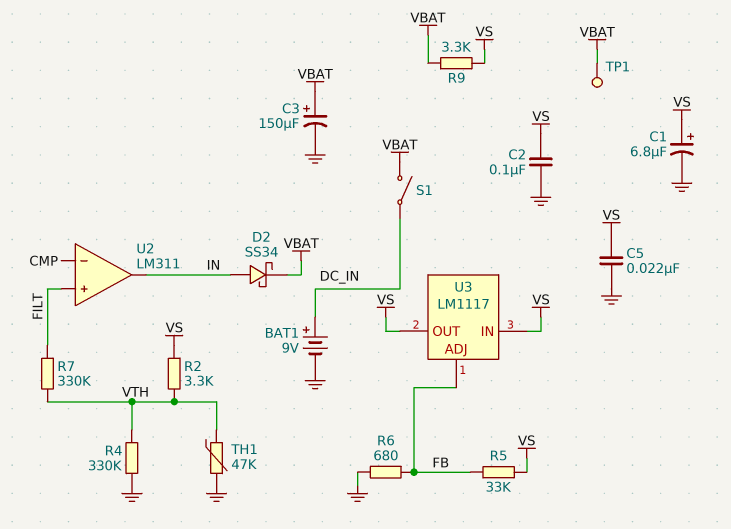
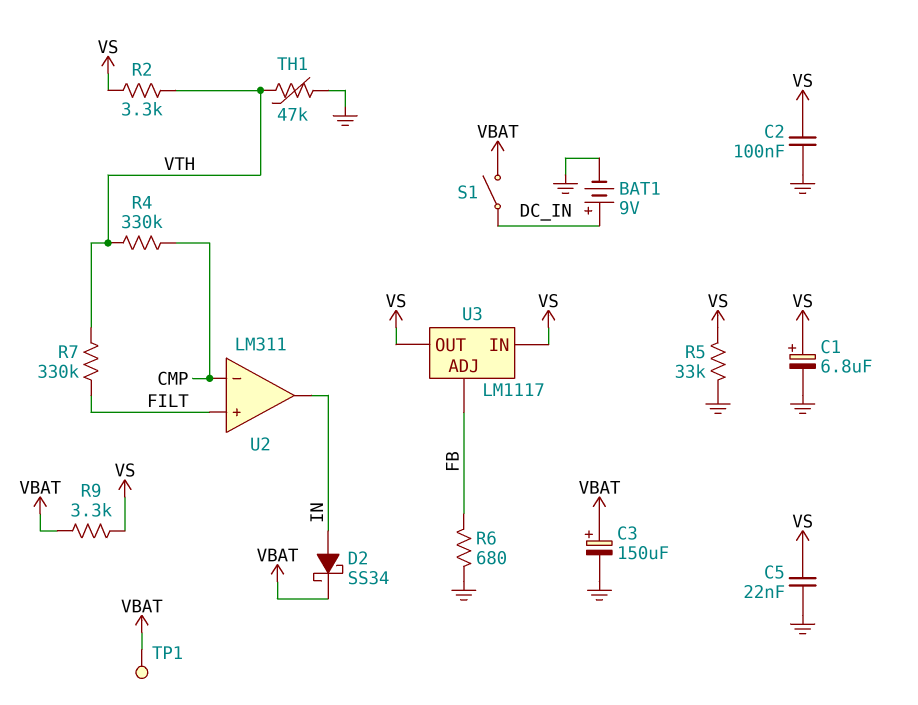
R4: 330k (GND, VTH) -> 330k (CMP, VTH)
R5: 33k (FB, VS) -> 33k (GND, VS)

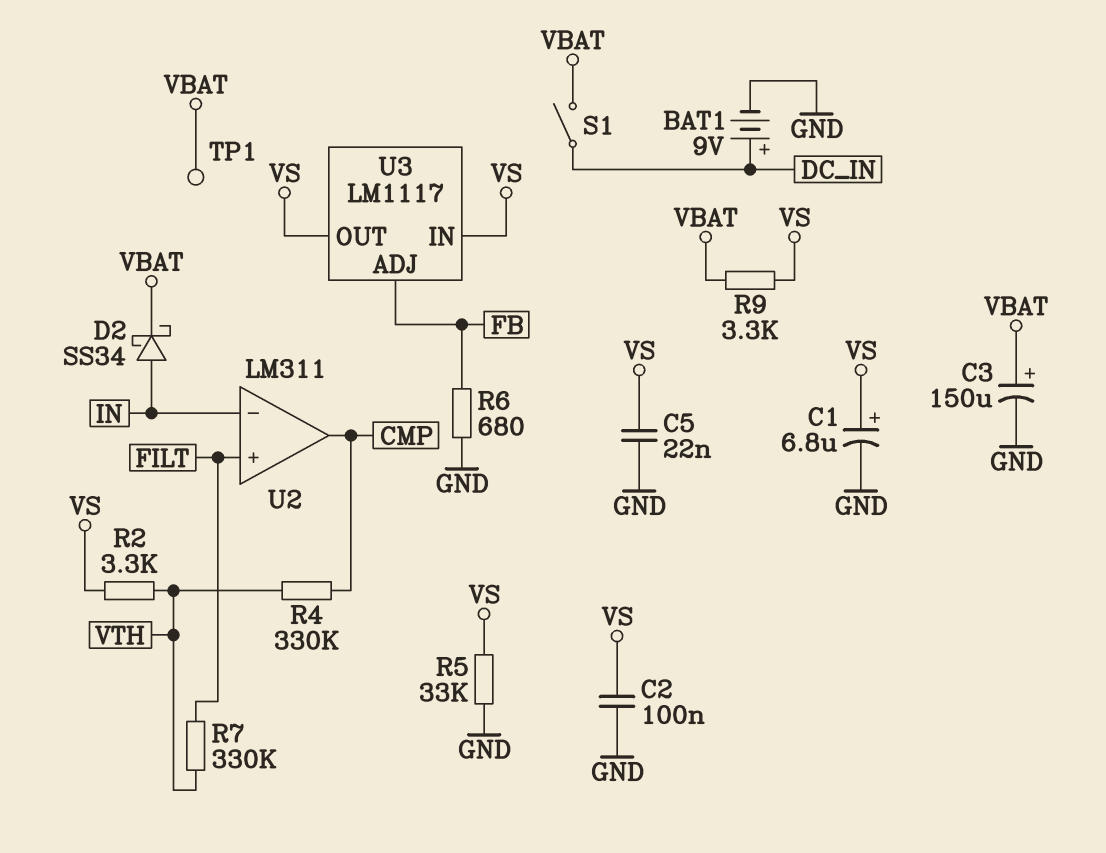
TH1: 47k (GND, VTH) -> none
U2 pin in-: CMP -> IN
U2 pin out: IN -> CMP

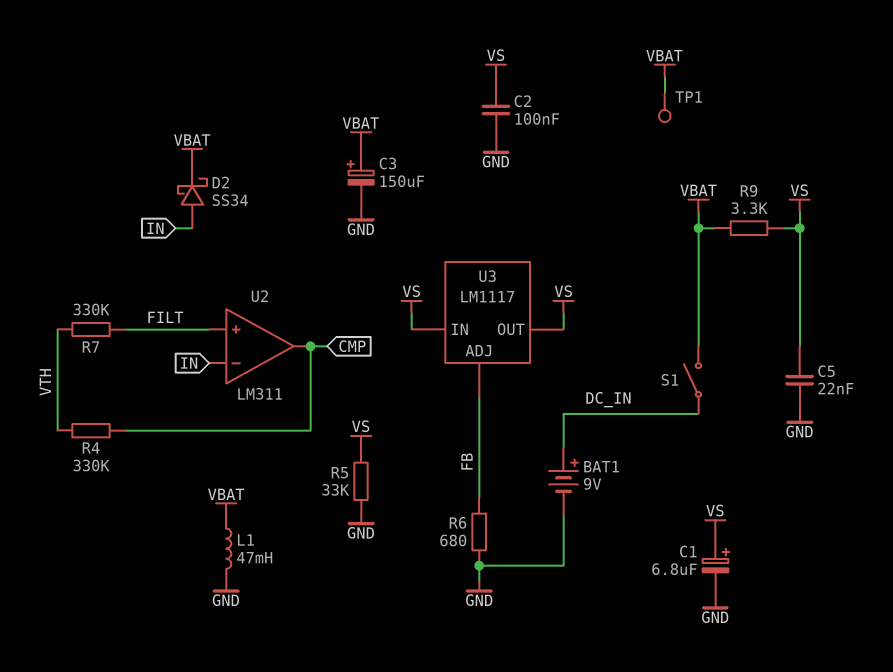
L1: none -> 47mH (GND, VBAT)
R2: 3.3k (VS, VTH) -> none

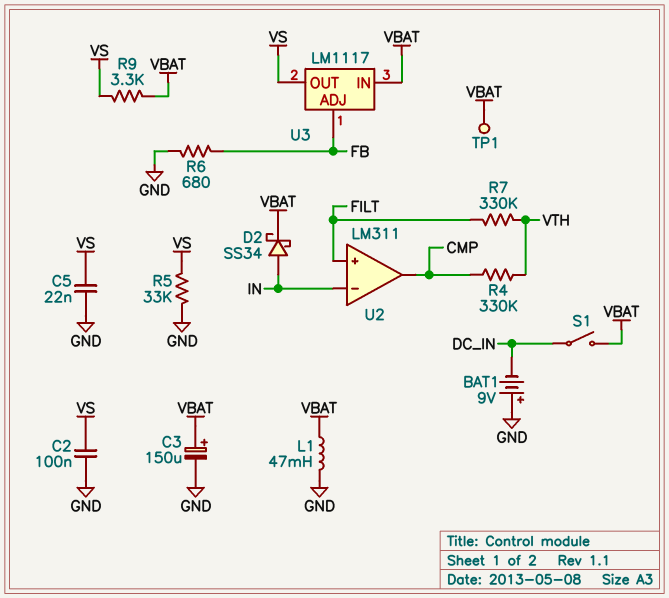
BAT1: 9V (plus DC_IN, minus GND) -> 9V (plus GND, minus DC_IN)
C1: 6.8uF (plus VS, minus GND) -> none
U3 pin IN: VS -> VBAT

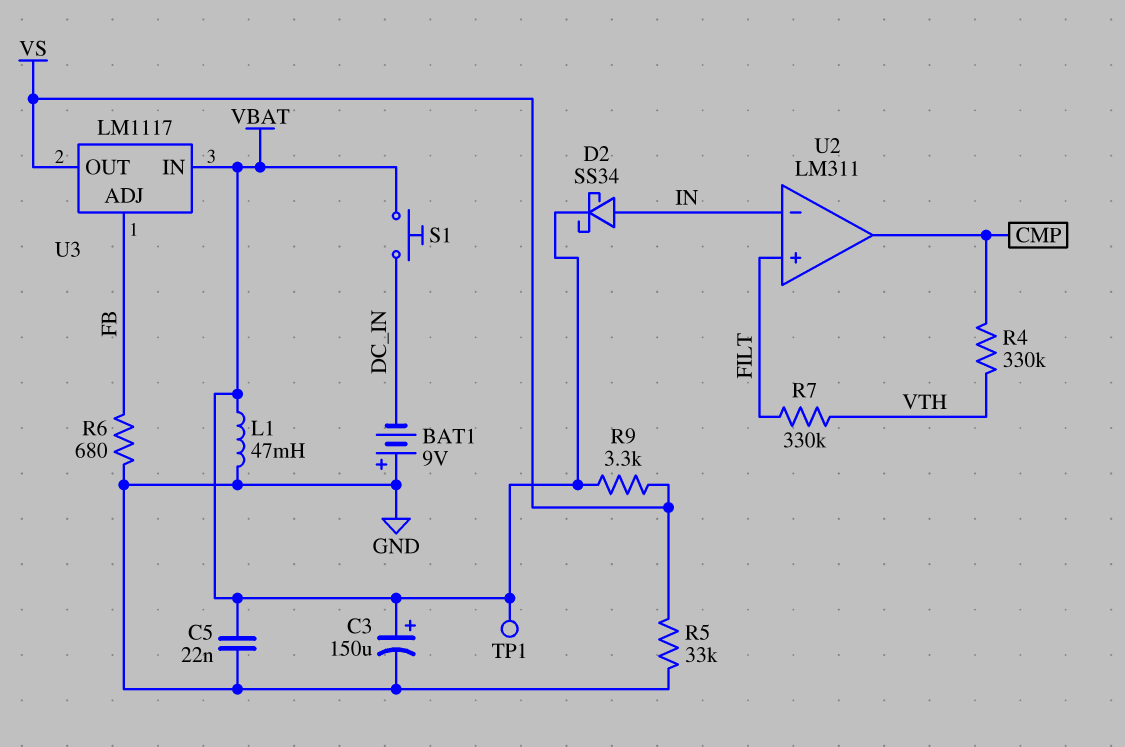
C2: 100nF (GND, VS) -> none
C5: 22nF (GND, VS) -> 22nF (GND, VBAT)
S1: switch (DC_IN, VBAT) -> button (DC_IN, VBAT)

